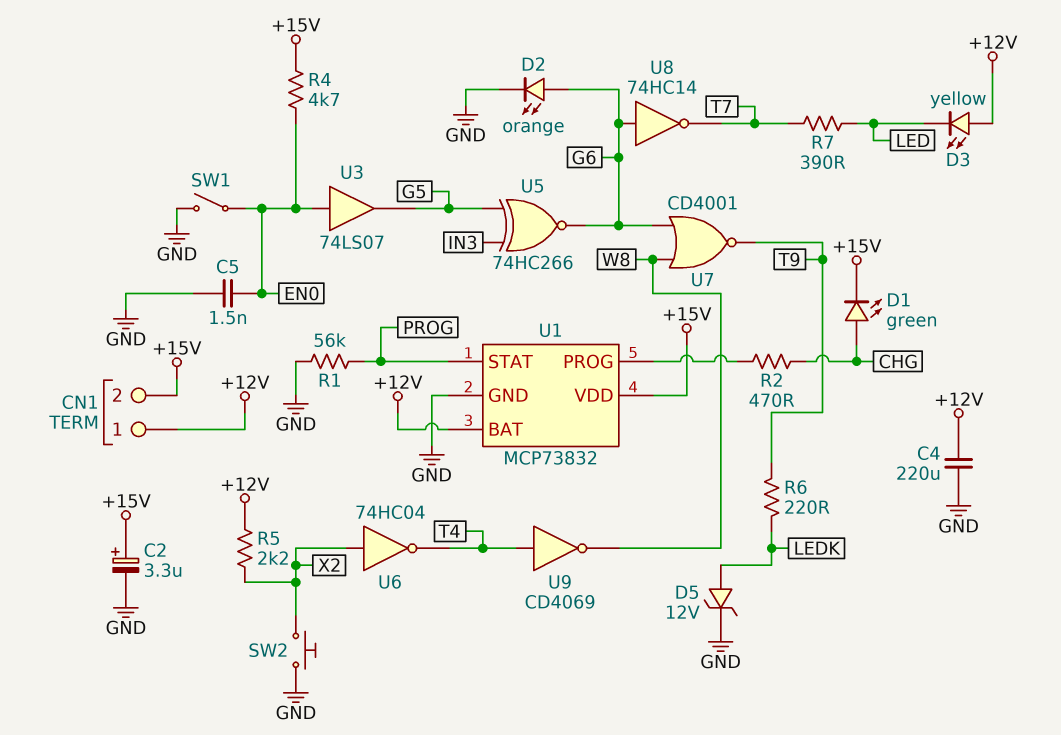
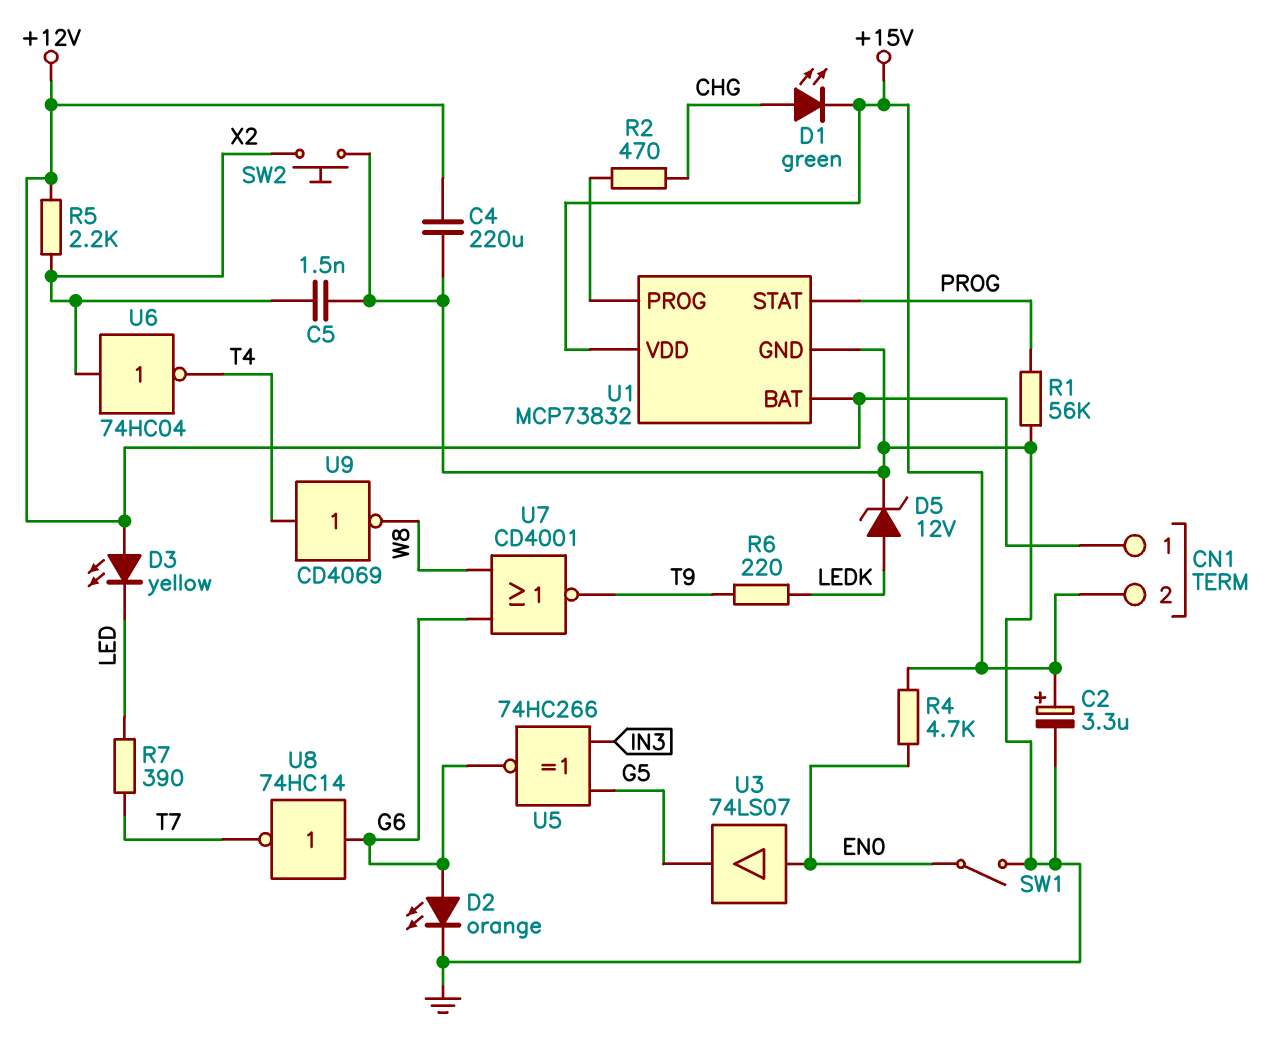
C5: 1.5nF (EN0, GND) -> 1.5nF (GND, X2)

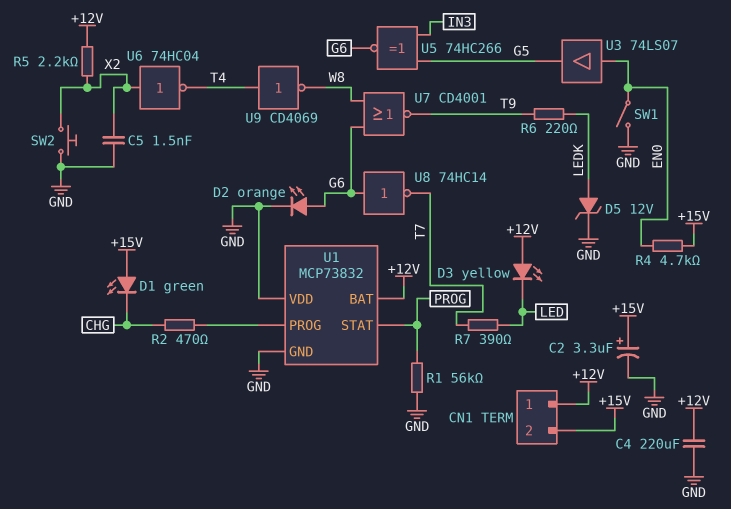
D1: LED green (A CHG, K +15V) -> LED green (A +15V, K CHG)
U1 pin VDD: +15V -> GND

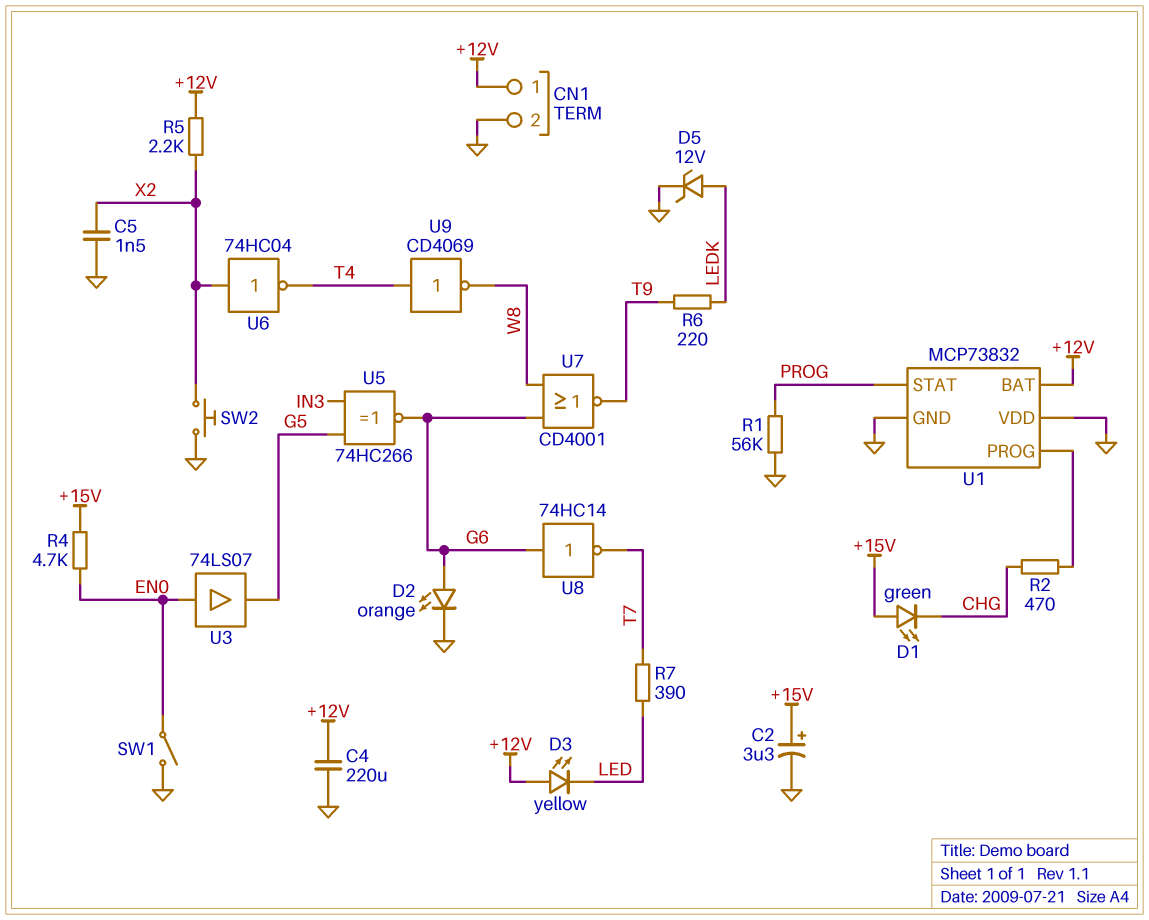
CN1 pin 2: +15V -> GND

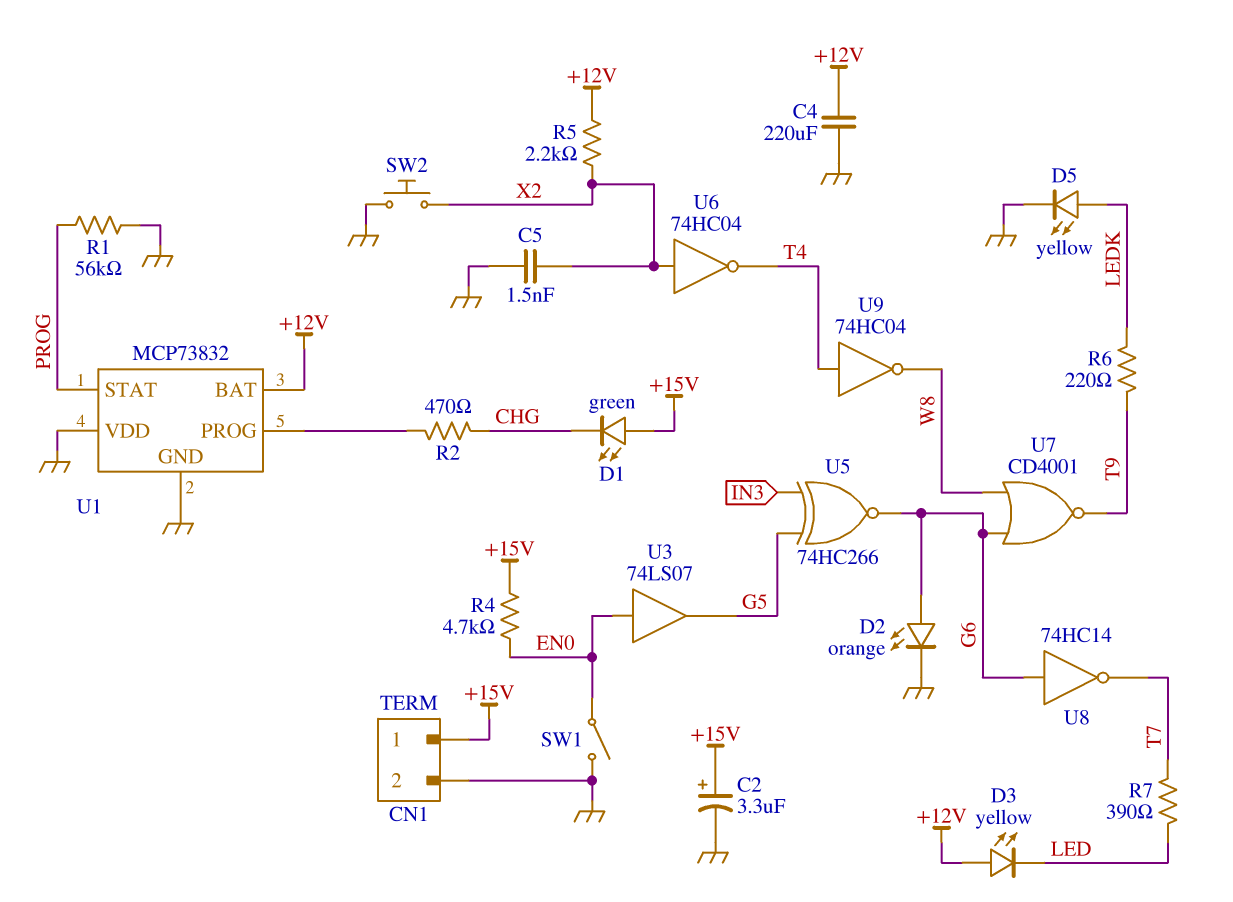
CN1 pin 1: +12V -> +15V
D5: zener 12V (A LEDK, K GND) -> LED yellow (A LEDK, K GND)
U9: NOT CD4069 (in T4, out W8) -> NOT 74HC04 (in T4, out W8)

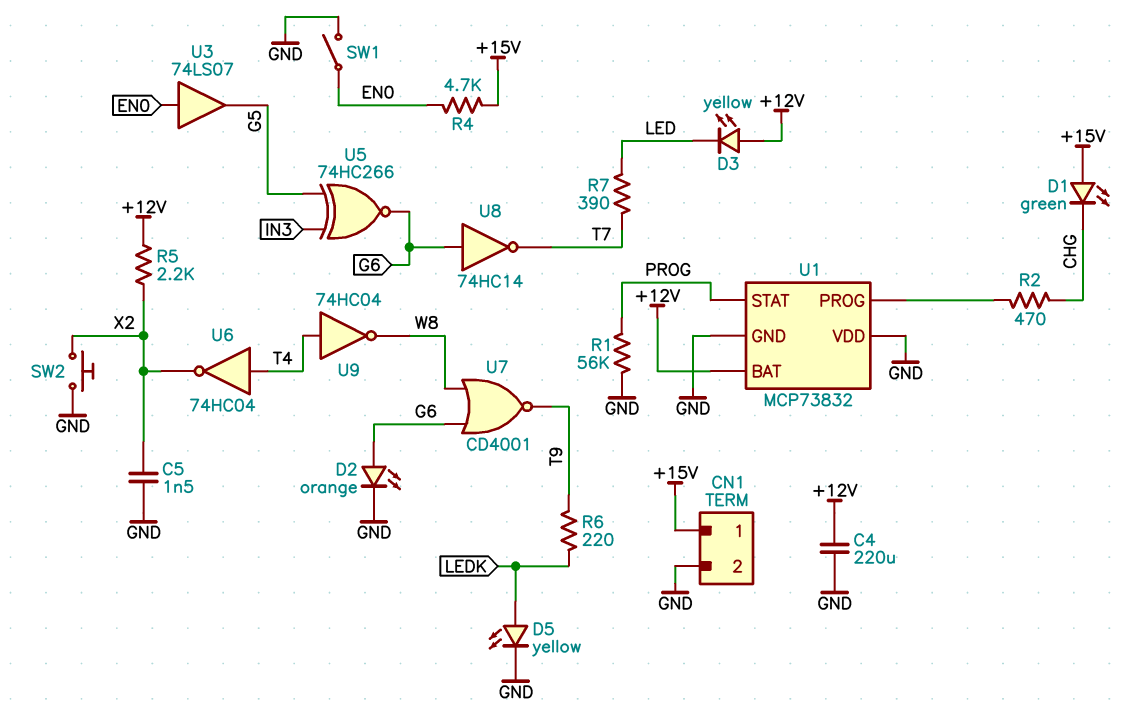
C2: 3.3uF (plus +15V, minus GND) -> none
U6: NOT 74HC04 (in X2, out T4) -> NOT 74HC04 (in T4, out X2)

